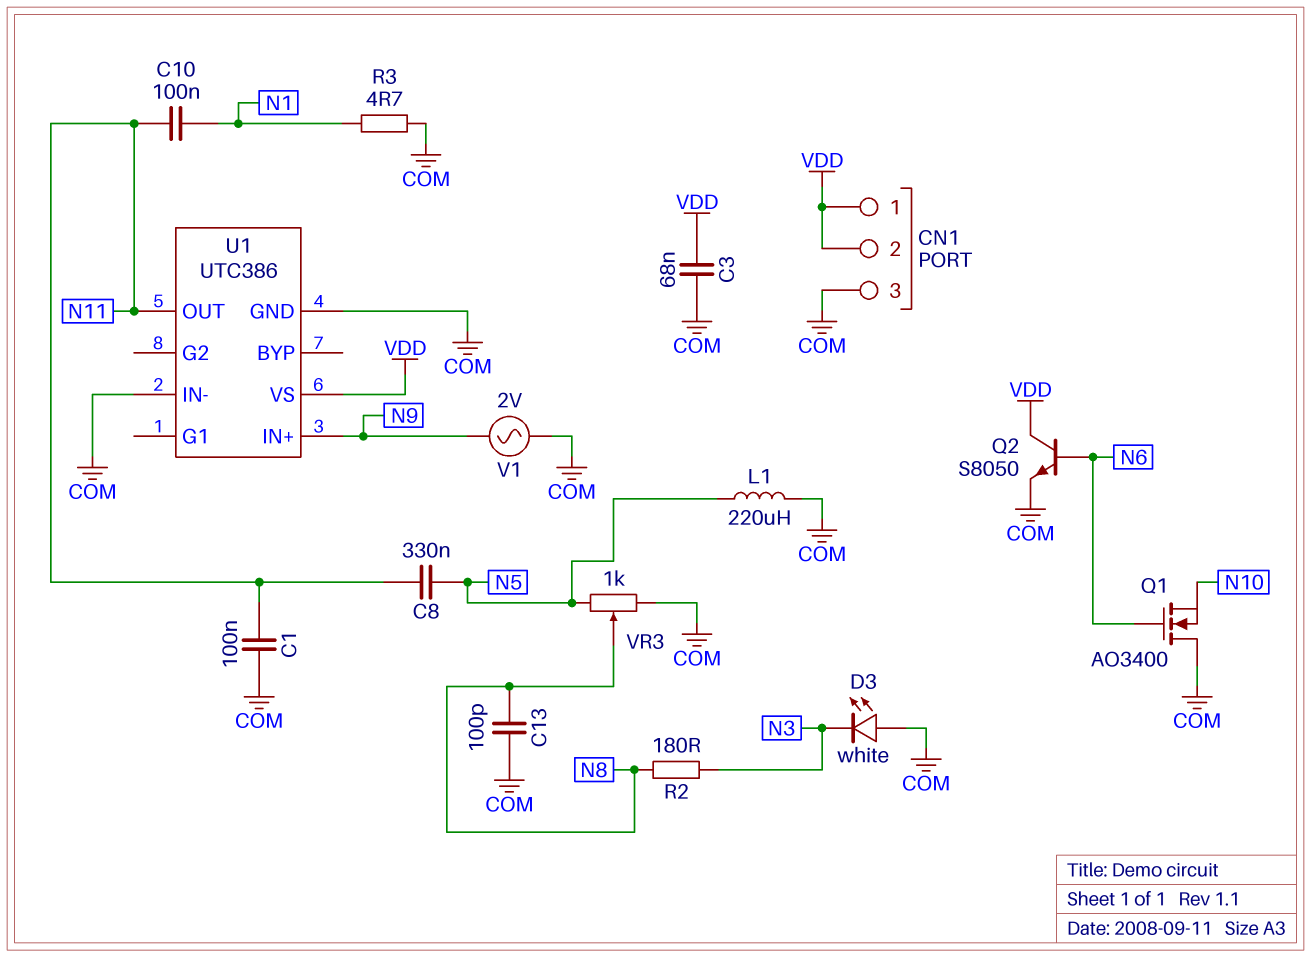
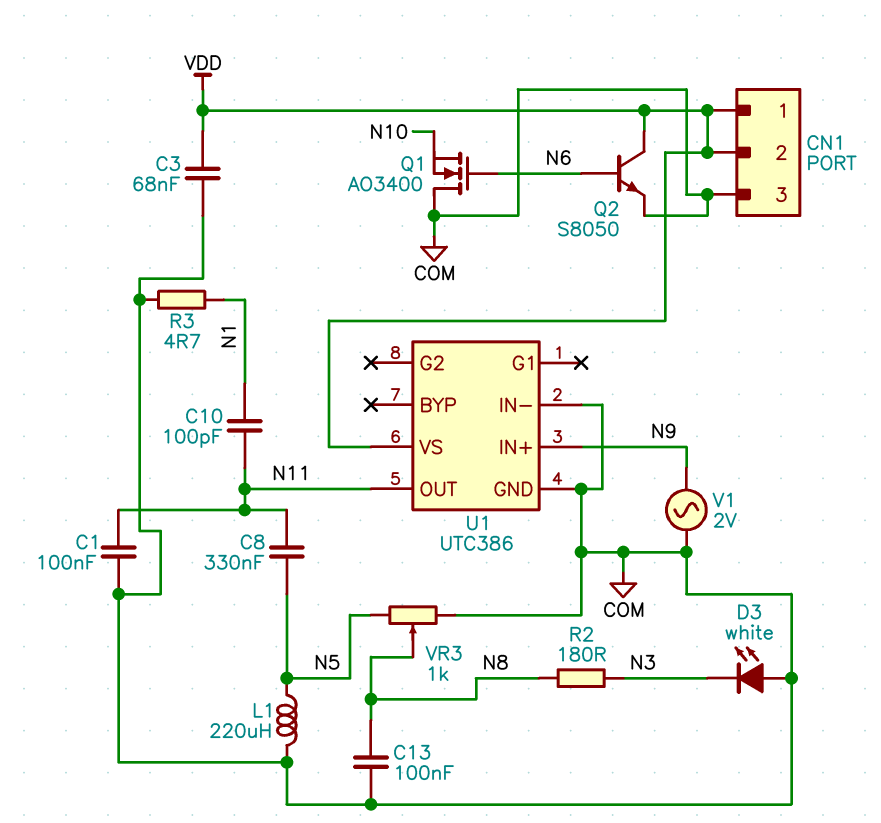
C10: 100nF (N1, N11) -> 100pF (N1, N11)
C13: 100pF (COM, N8) -> 100nF (COM, N8)

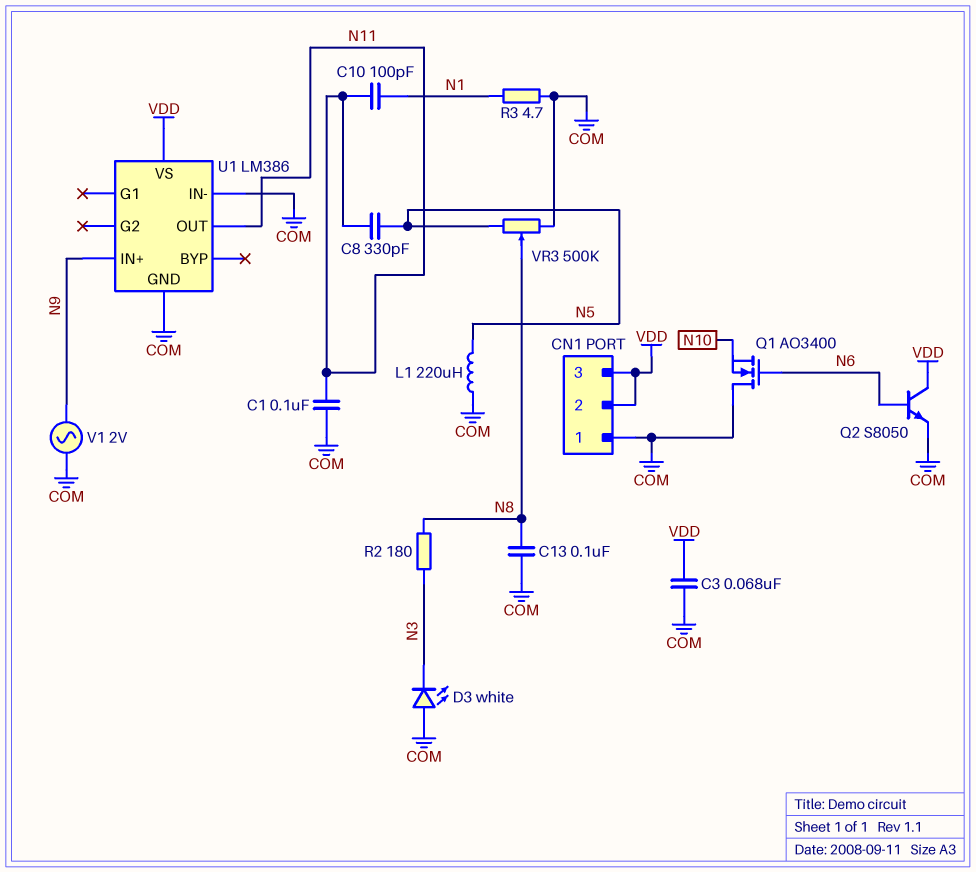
C8: 330nF (N5, N11) -> 330pF (N5, N11)
CN1 pin 1: VDD -> COM
CN1 pin 3: COM -> VDD
U1: UTC386 -> LM386
VR3: 1k (COM, N5, wiper N8) -> 500k (COM, N5, wiper N8)

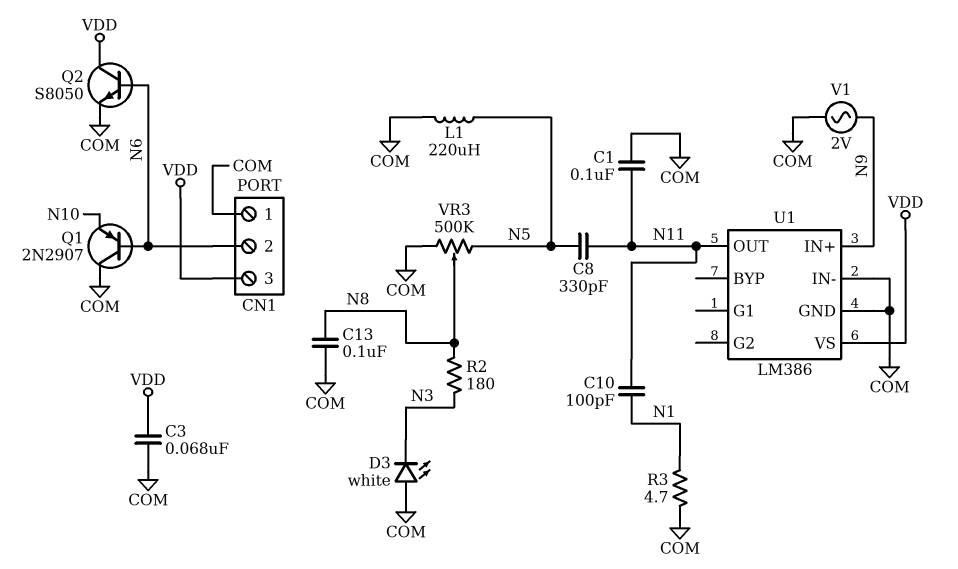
CN1 pin 2: VDD -> N6
Q1: NMOS AO3400 (G N6, D COM, S N10) -> PNP 2N2907 (B N6, C COM, E N10)

